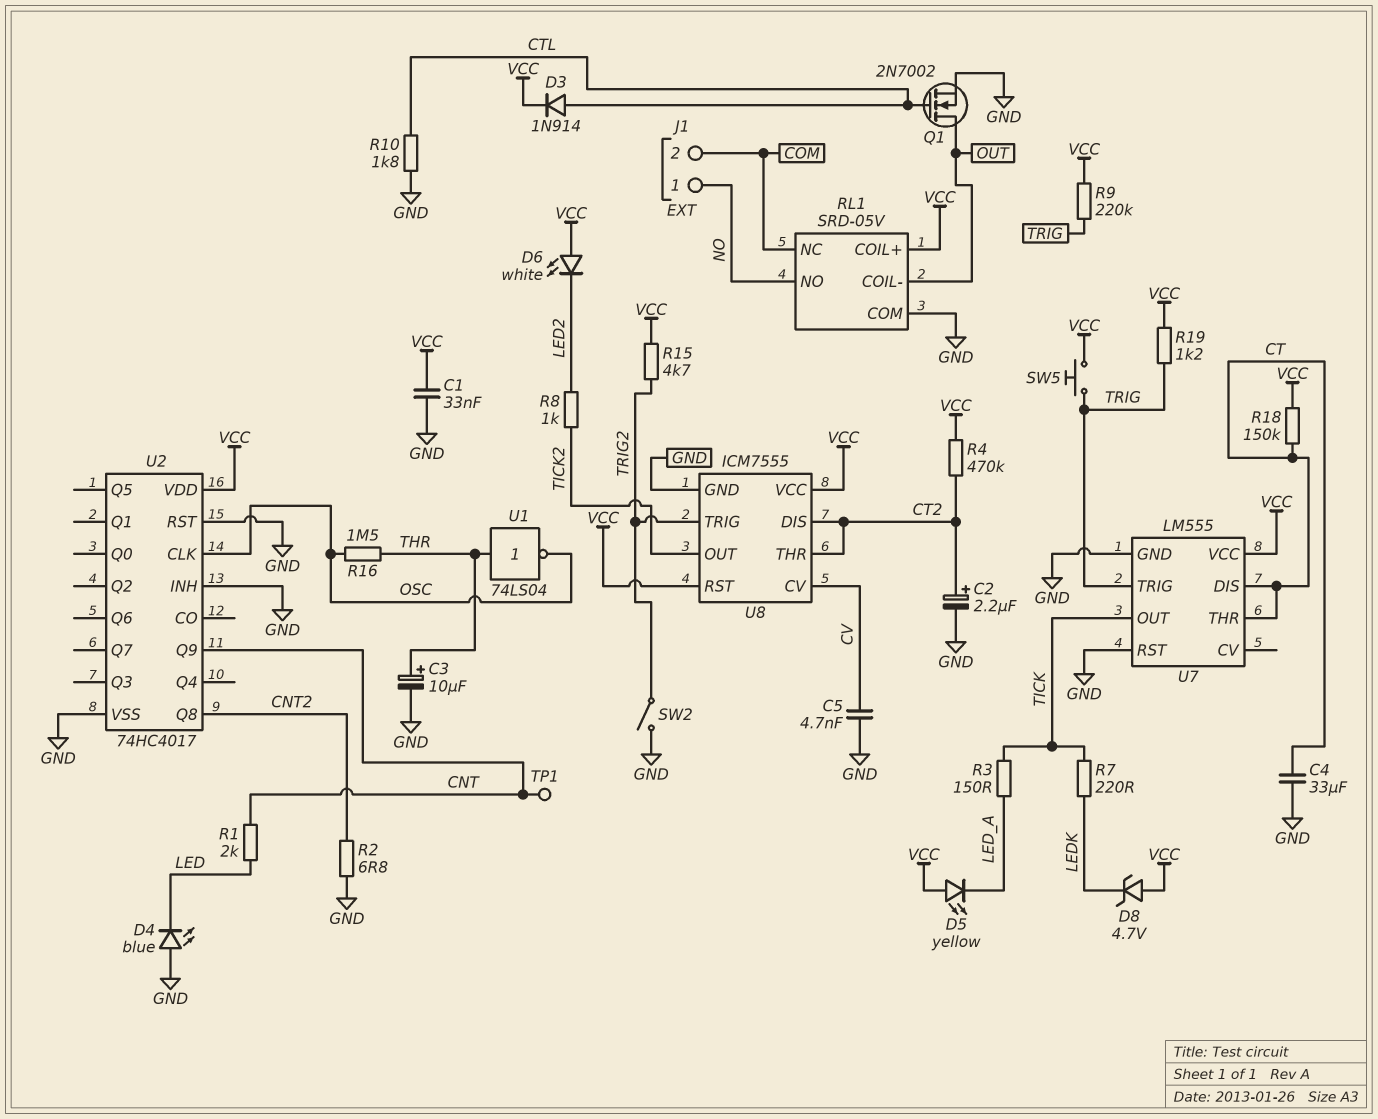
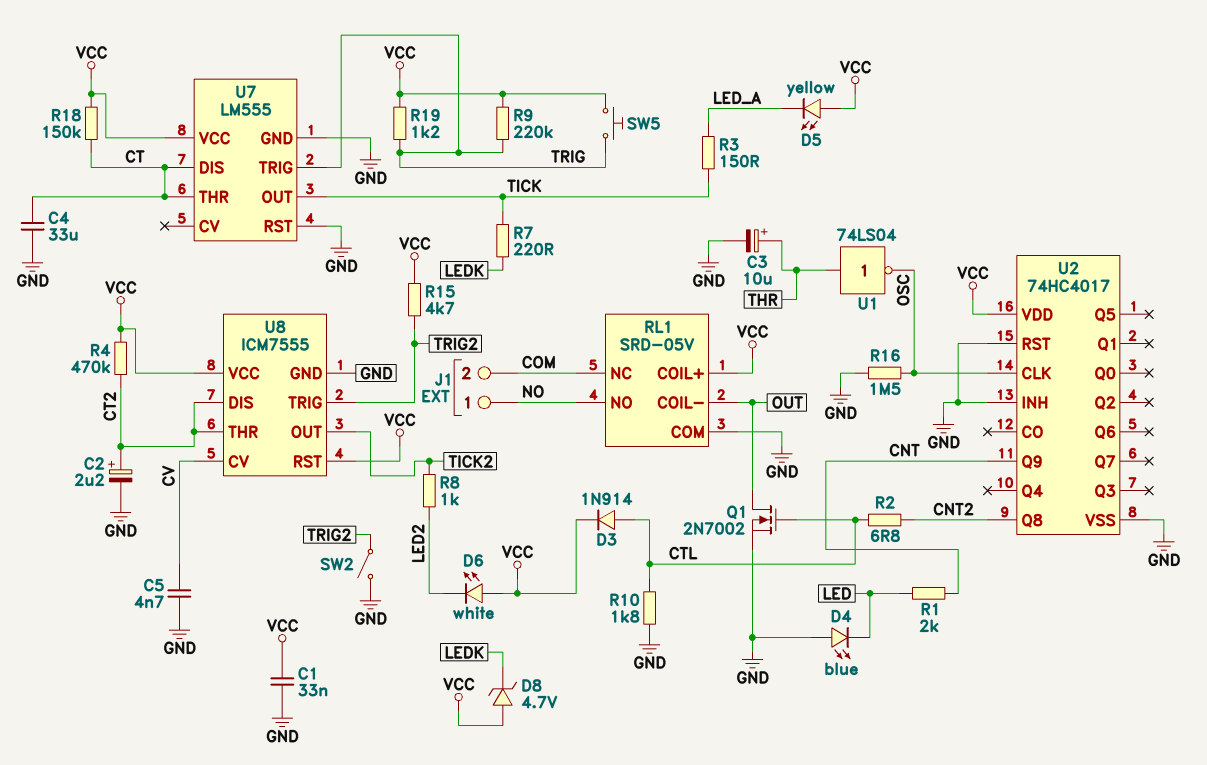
R2: 6.8 (CNT2, GND) -> 6.8 (CNT2, CTL)
R16: 1.5M (OSC, THR) -> 1.5M (GND, OSC)
TP1: test point (CNT) -> none

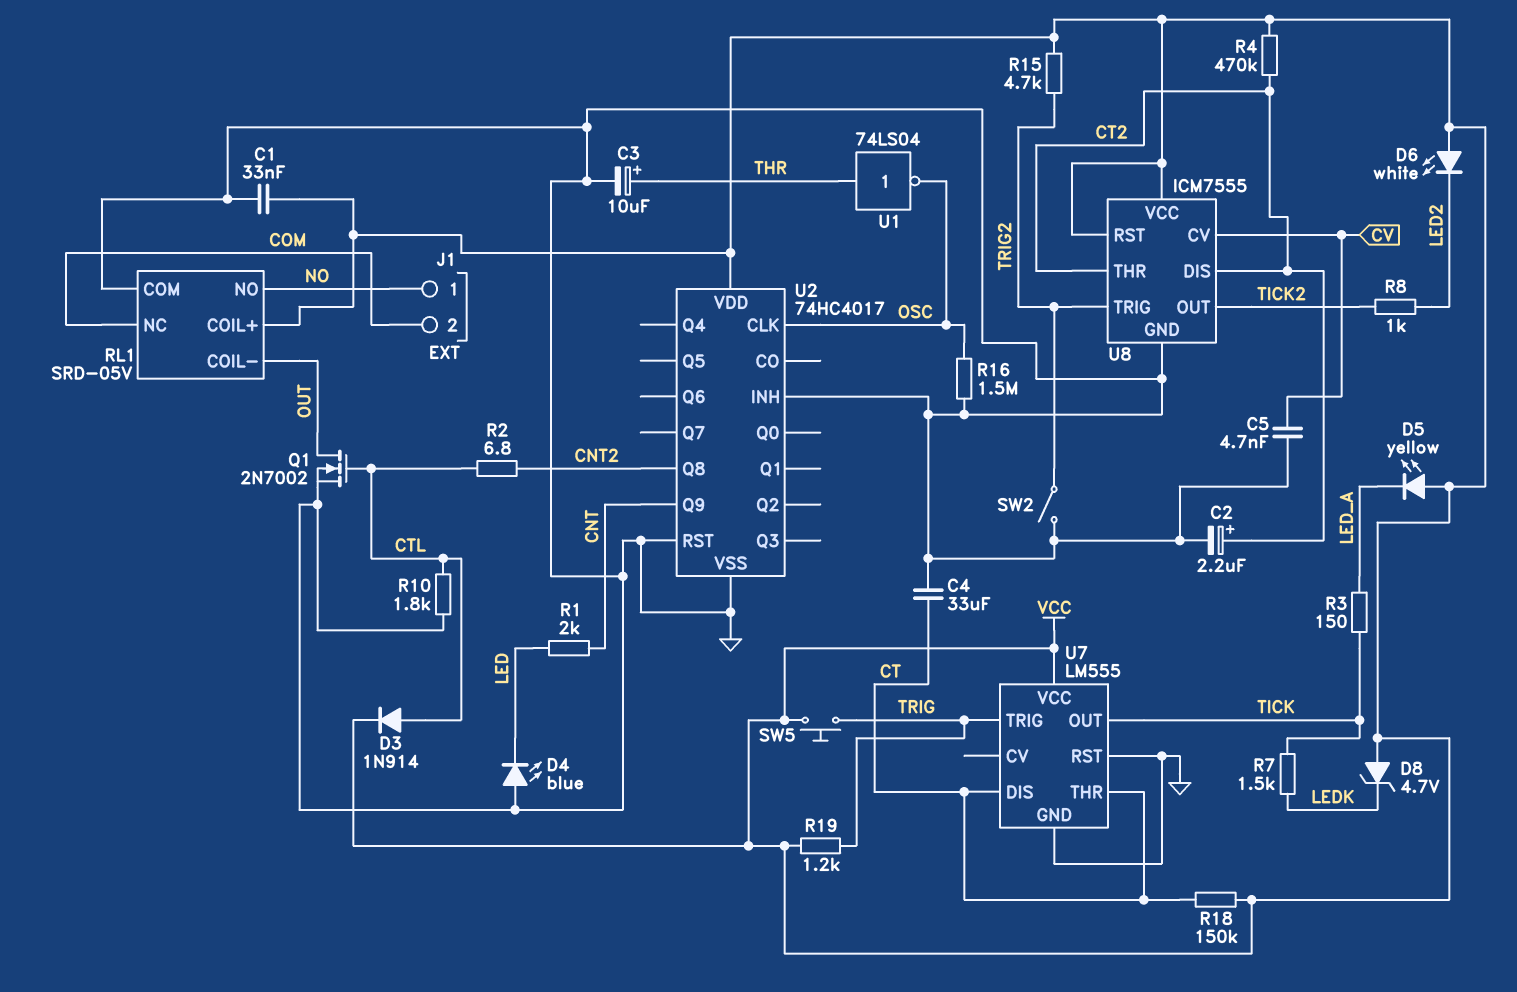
R7: 220 (LEDK, TICK) -> 1.5k (LEDK, TICK)
R9: 220k (TRIG, VCC) -> none

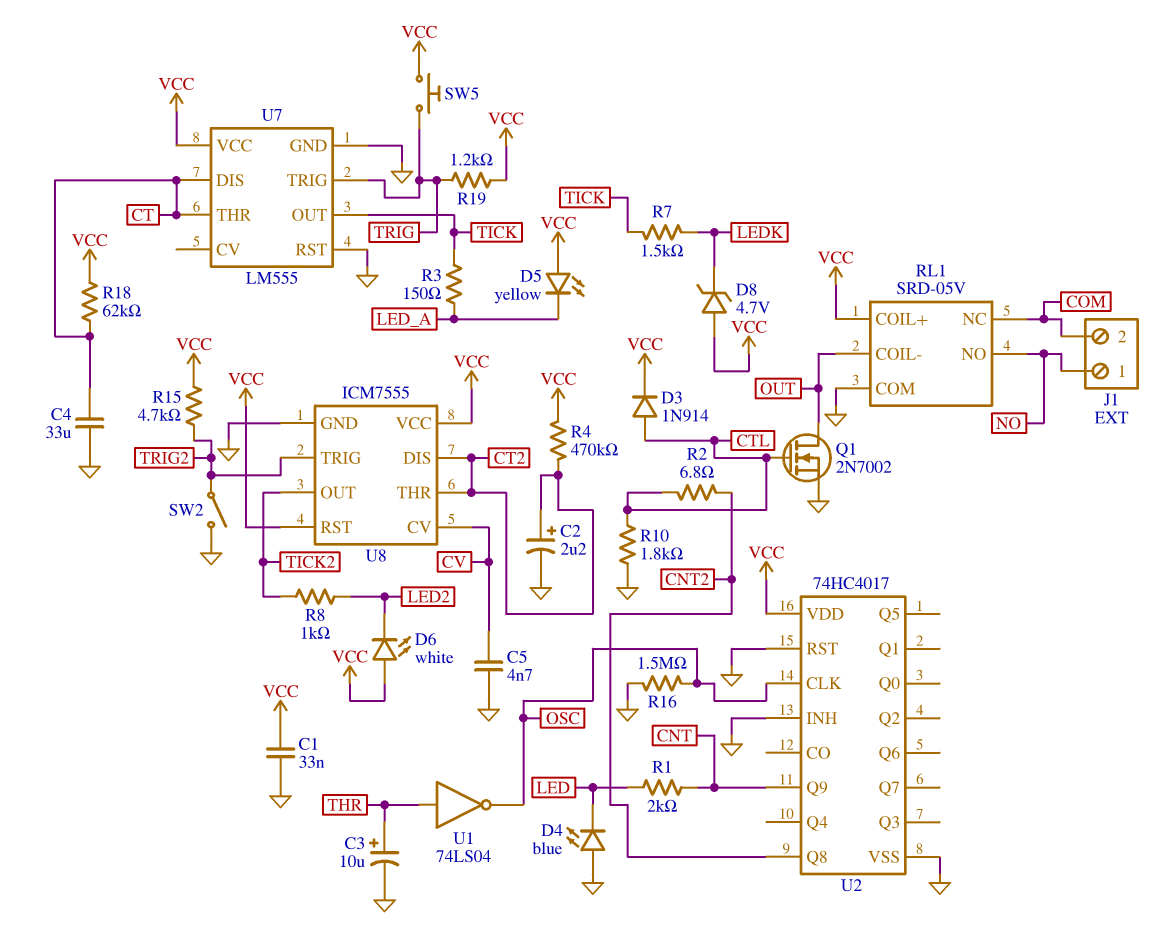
R18: 150k (CT, VCC) -> 62k (CT, VCC)

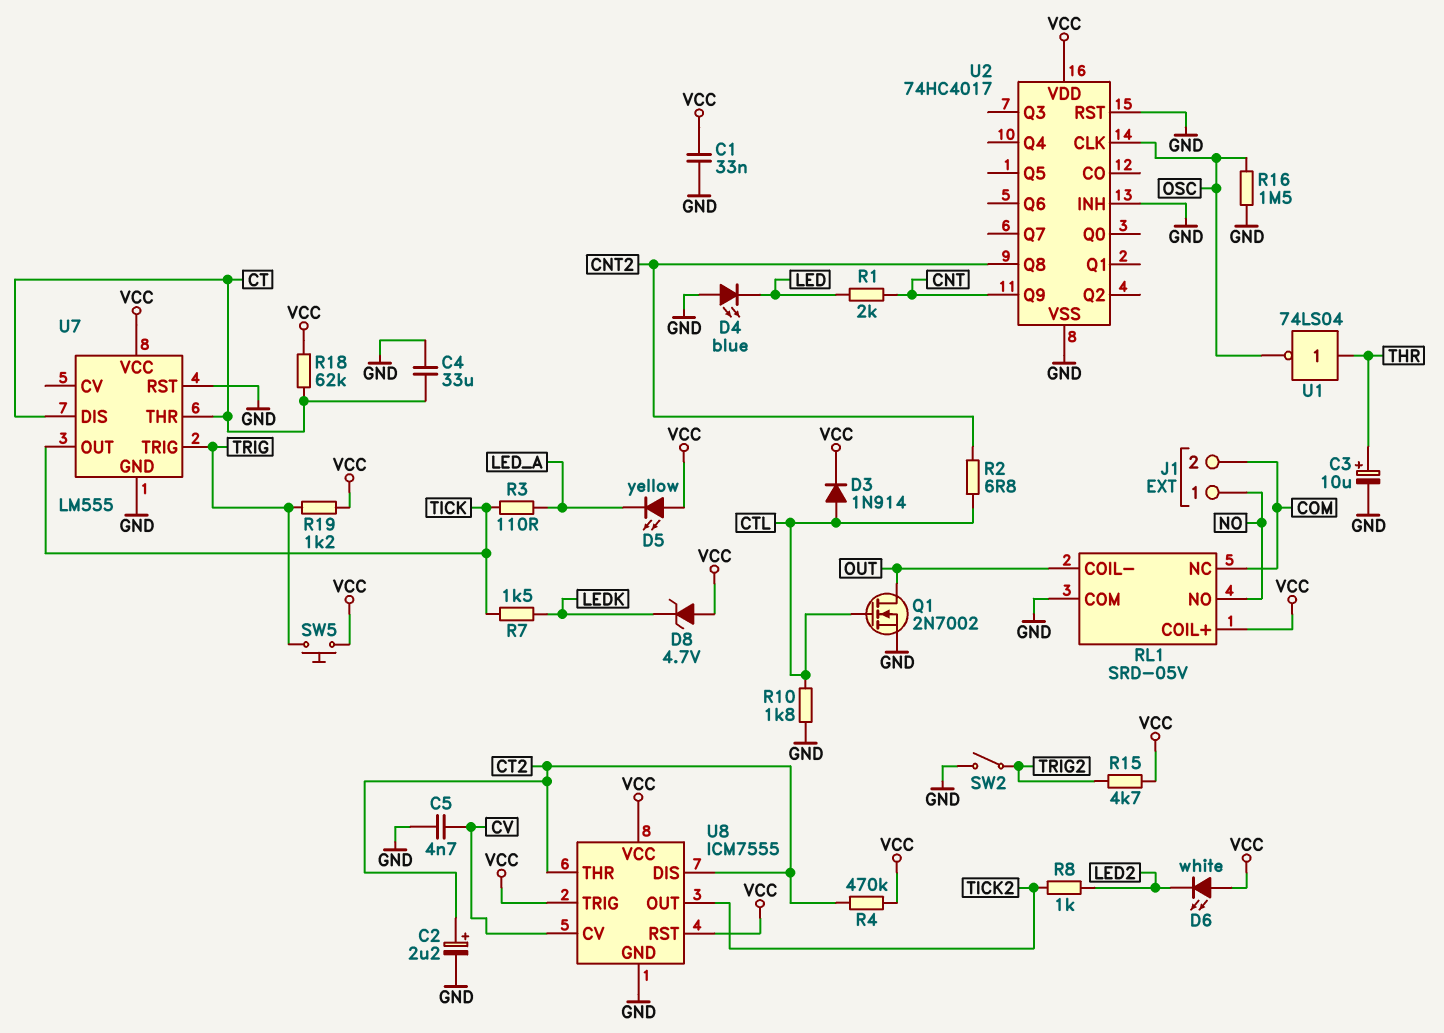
R3: 150 (LED_A, TICK) -> 110 (LED_A, TICK)
U8 pin TRIG: TRIG2 -> VCC

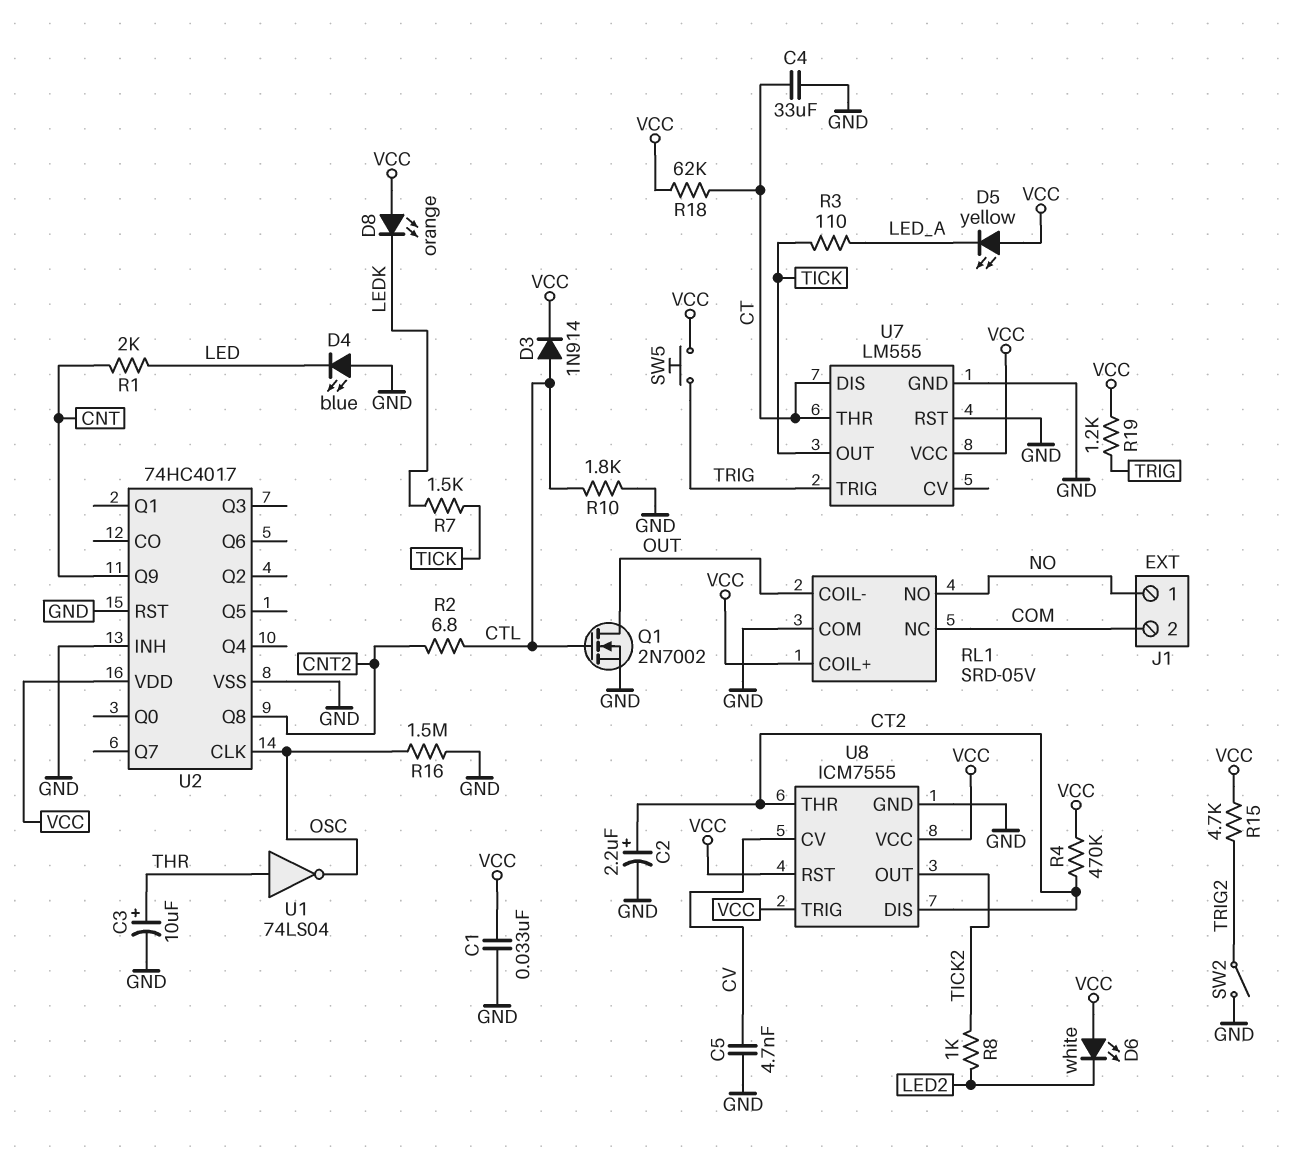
D8: zener 4.7V (A VCC, K LEDK) -> LED orange (A VCC, K LEDK)

